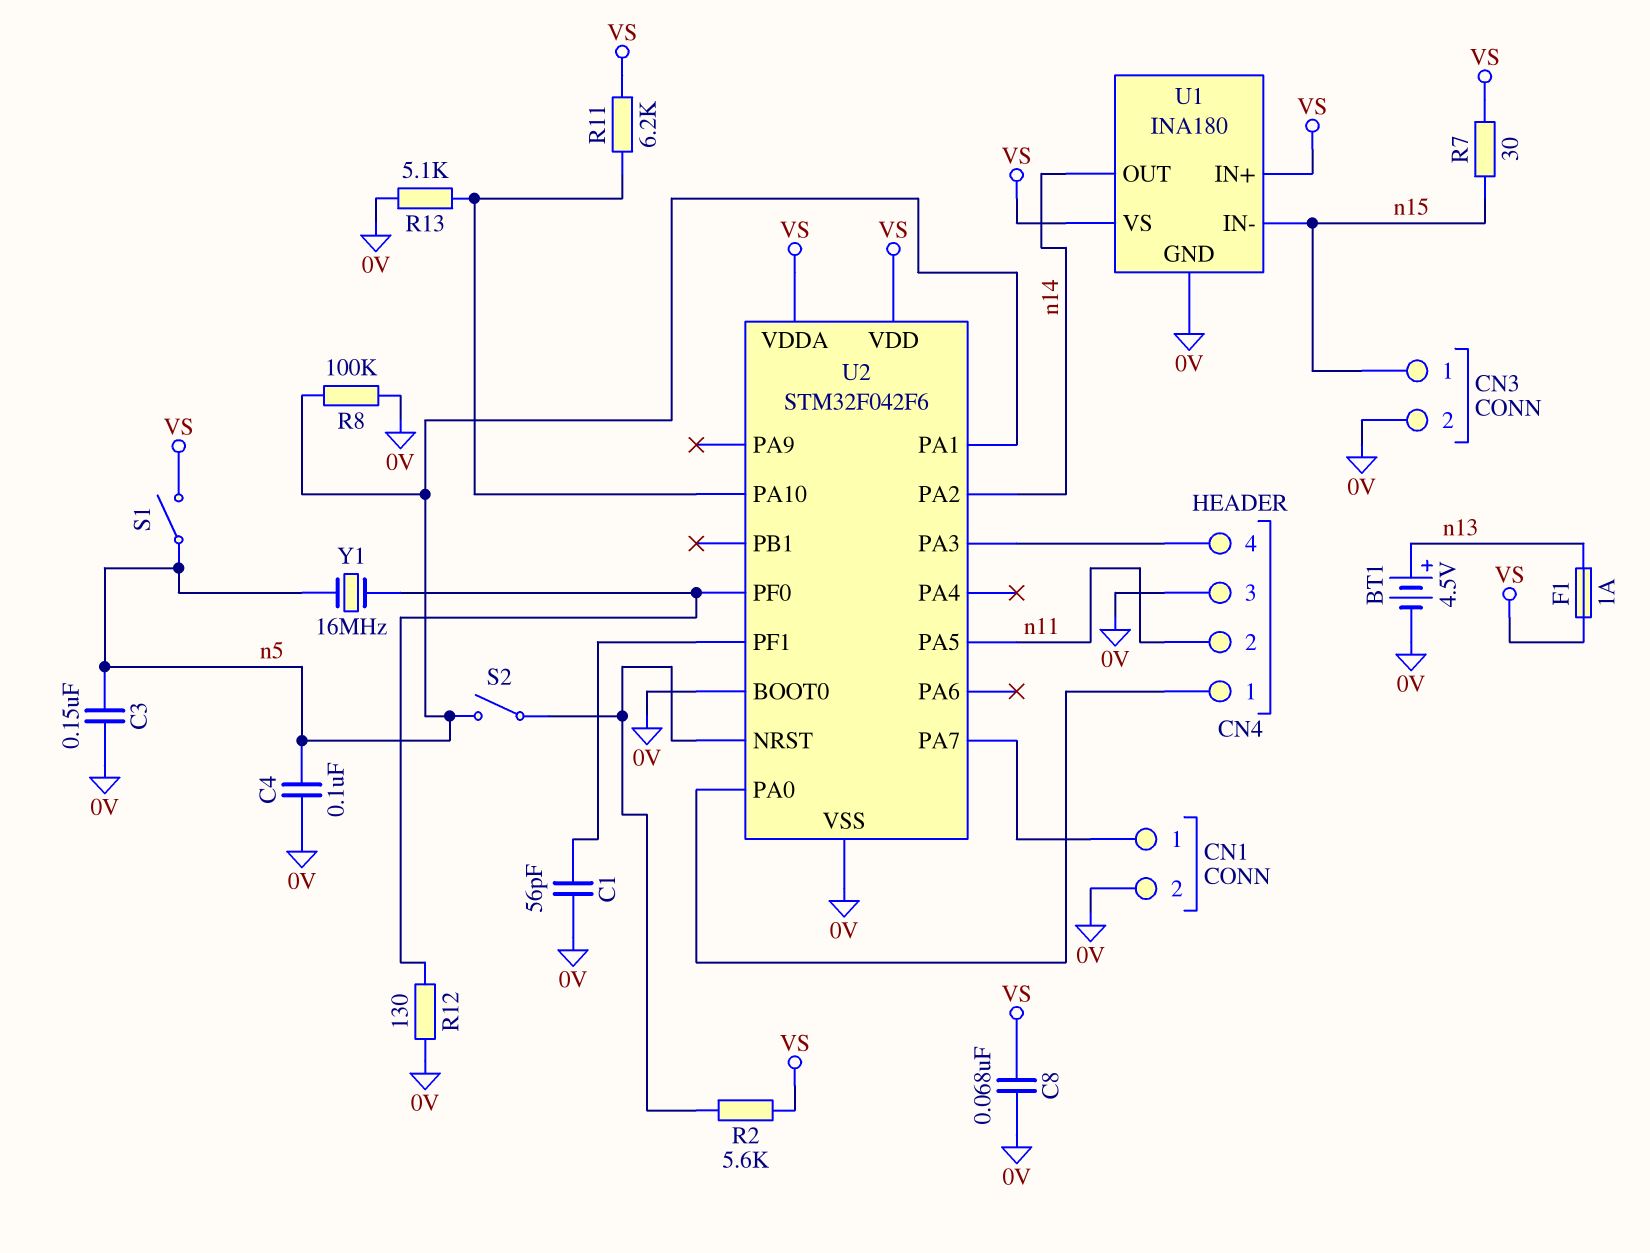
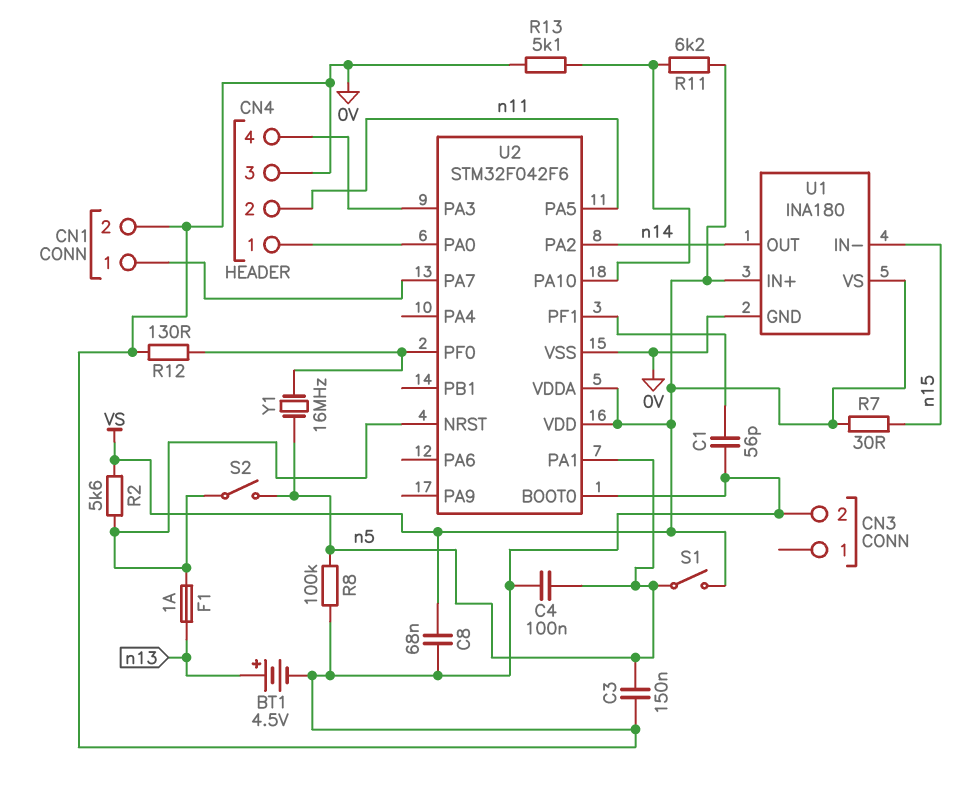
CN3 pin 1: n15 -> none
F1: 1A (VS, n13) -> 1A (U2/NRST, n13)

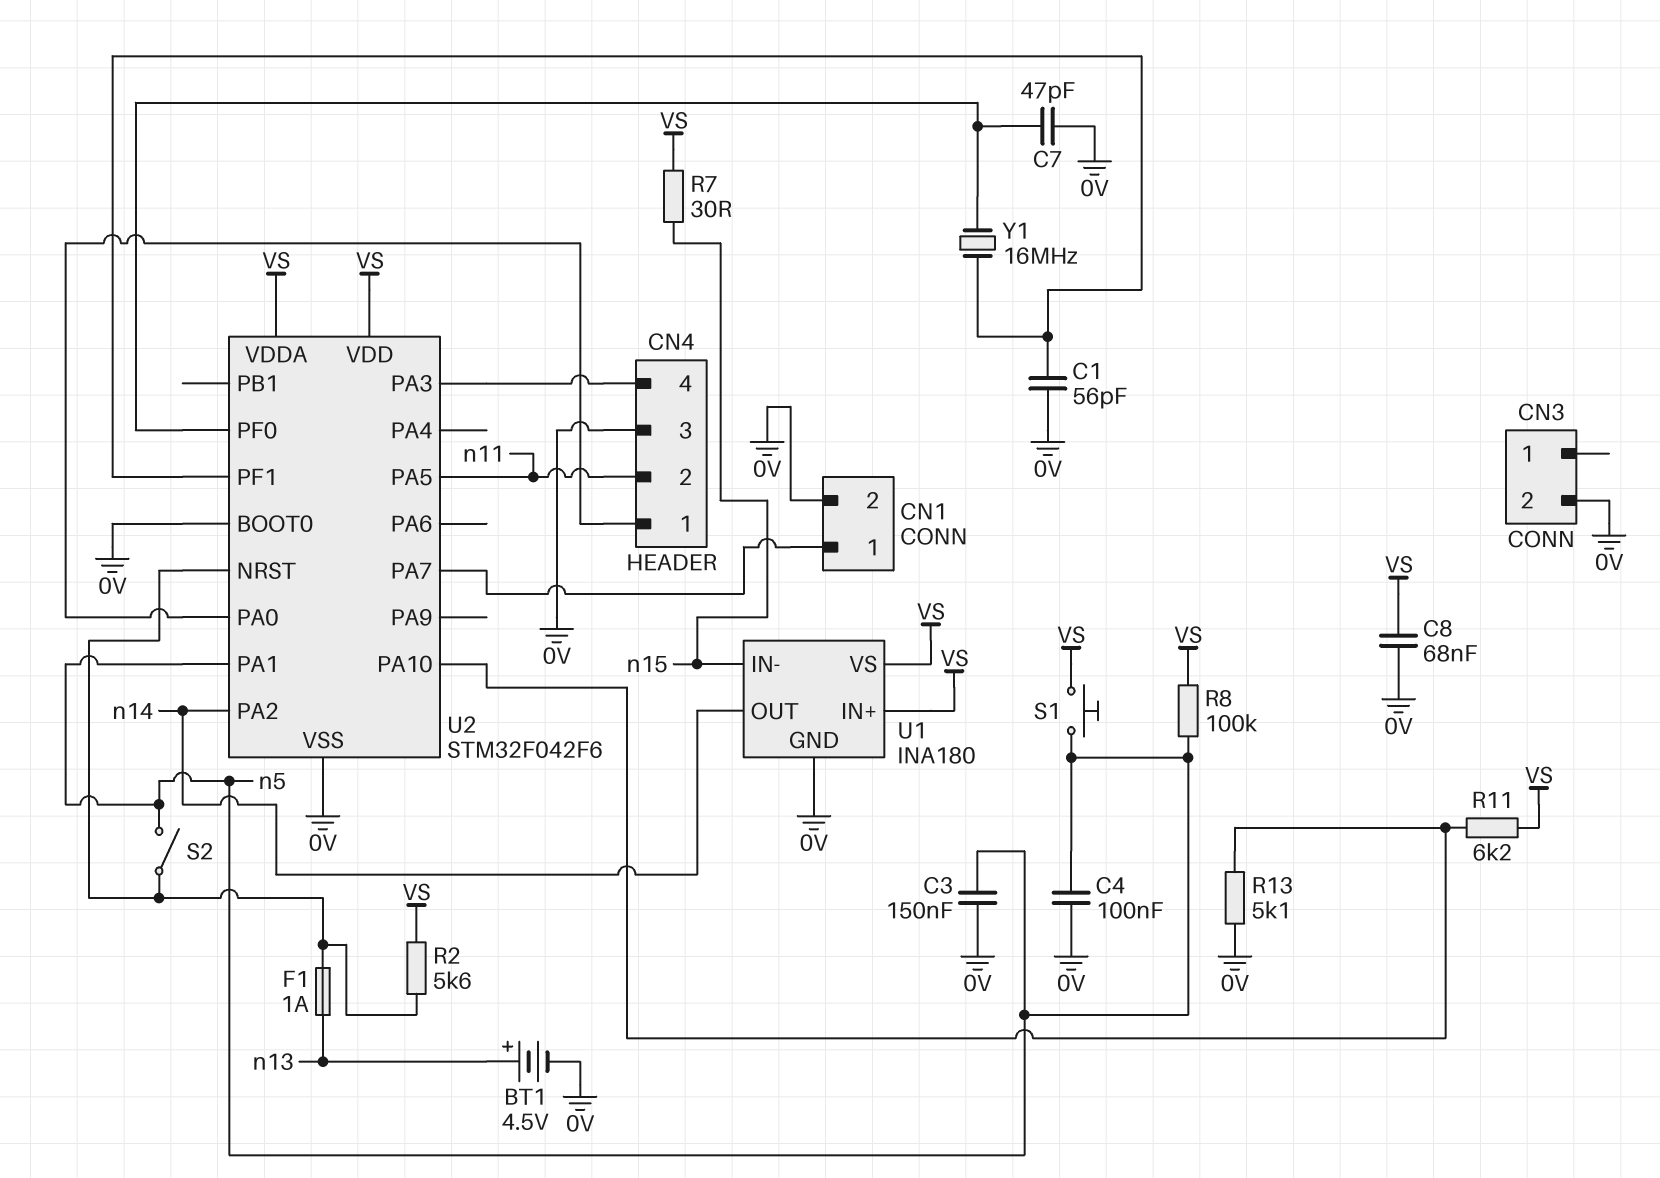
C7: none -> 47pF (0V, U2/PF0)
R8: 100k (0V, n5) -> 100k (VS, n5)
R12: 130 (0V, U2/PF0) -> none
S1: switch (VS, n5) -> button (VS, n5)
Y1: 16MHz (U2/PF0, n5) -> 16MHz (U2/PF0, U2/PF1)

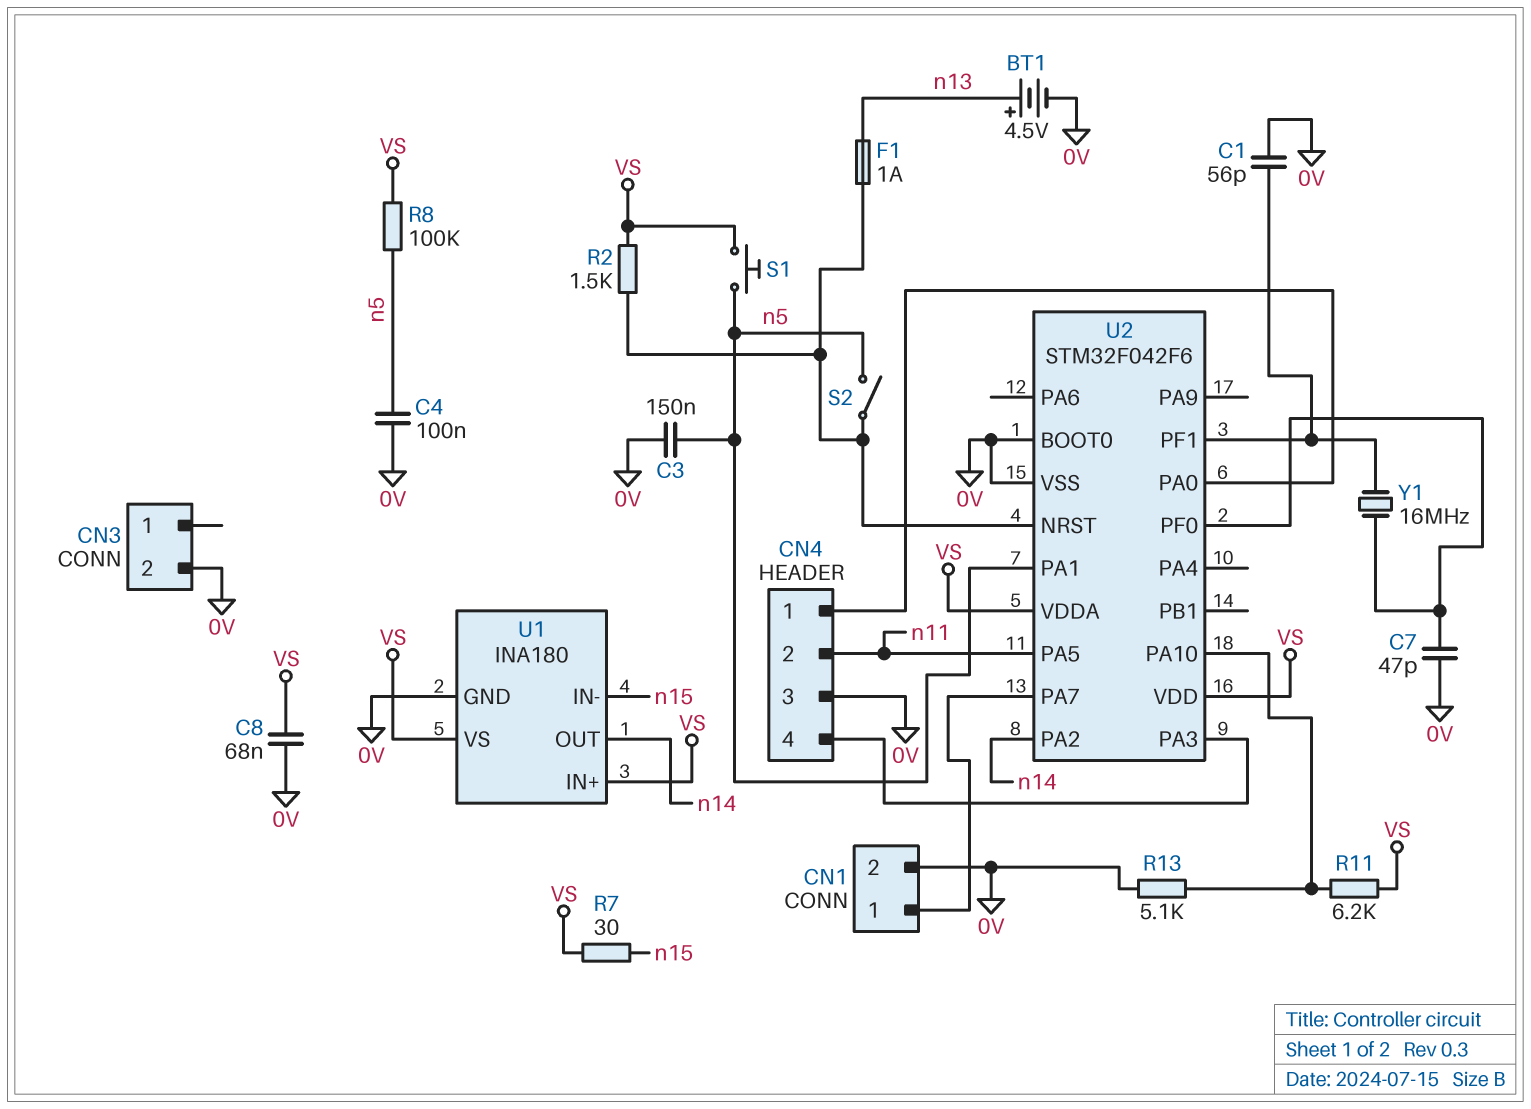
R2: 5.6k (U2/NRST, VS) -> 1.5k (U2/NRST, VS)

